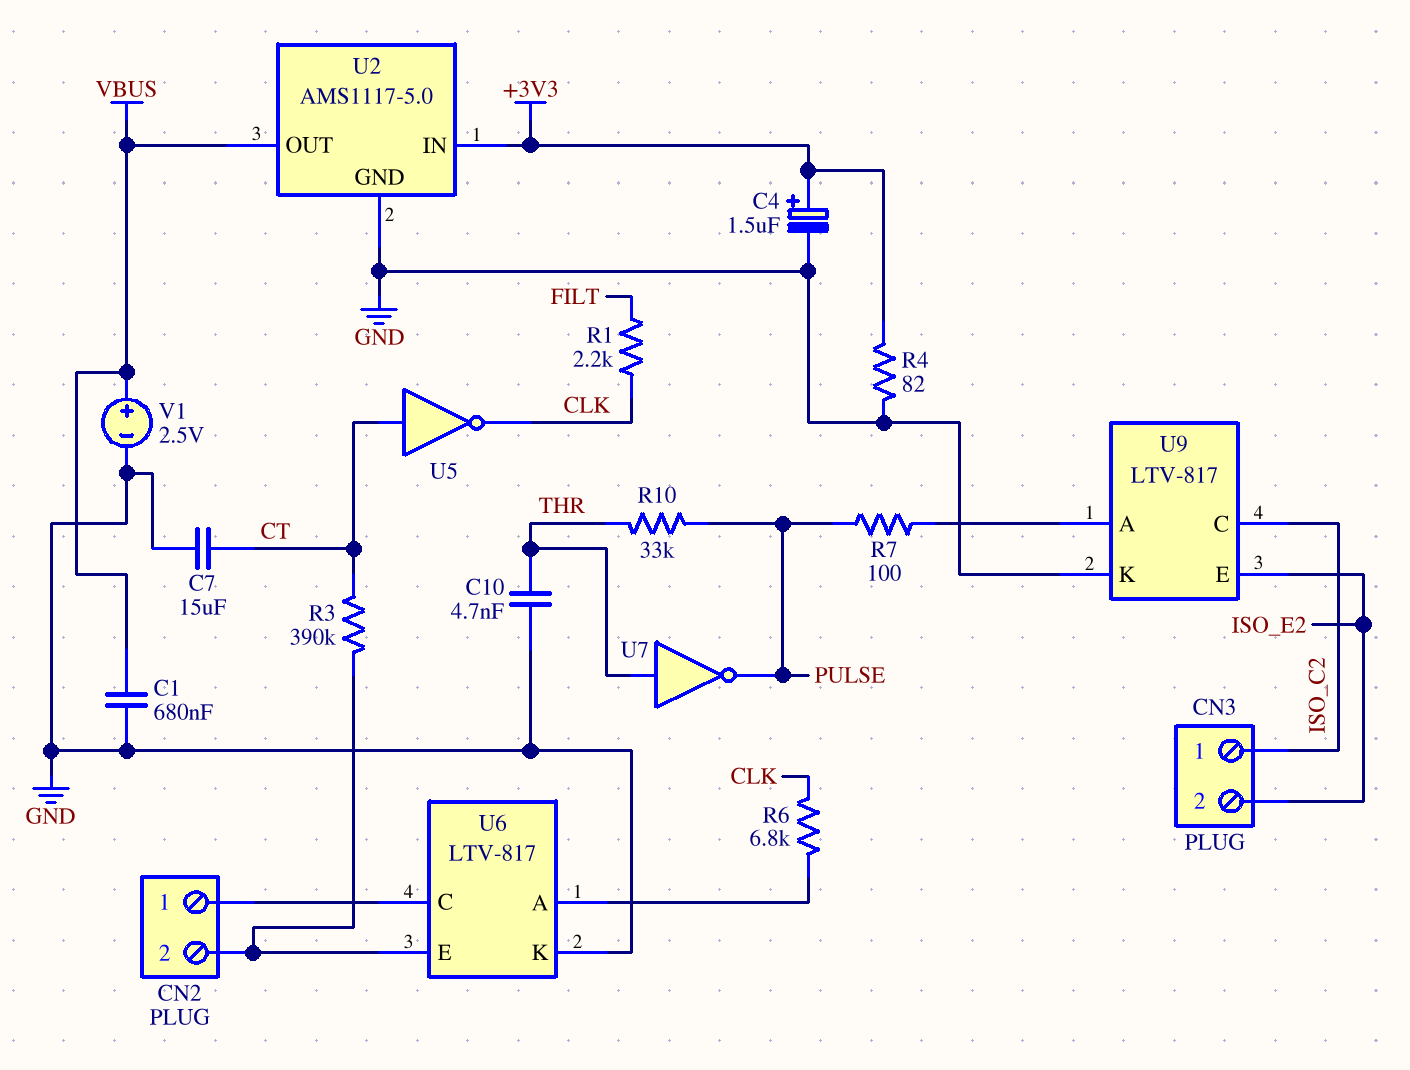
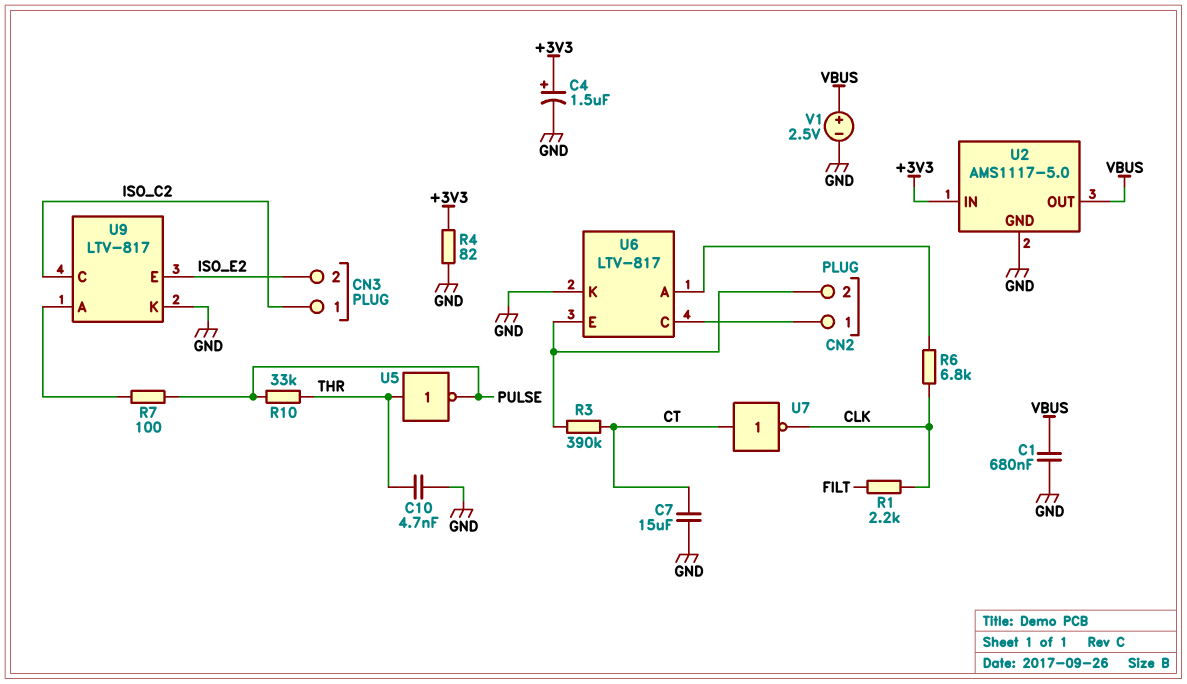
U5: NOT (in CT, out CLK) -> NOT (in THR, out PULSE)
U7: NOT (in THR, out PULSE) -> NOT (in CT, out CLK)

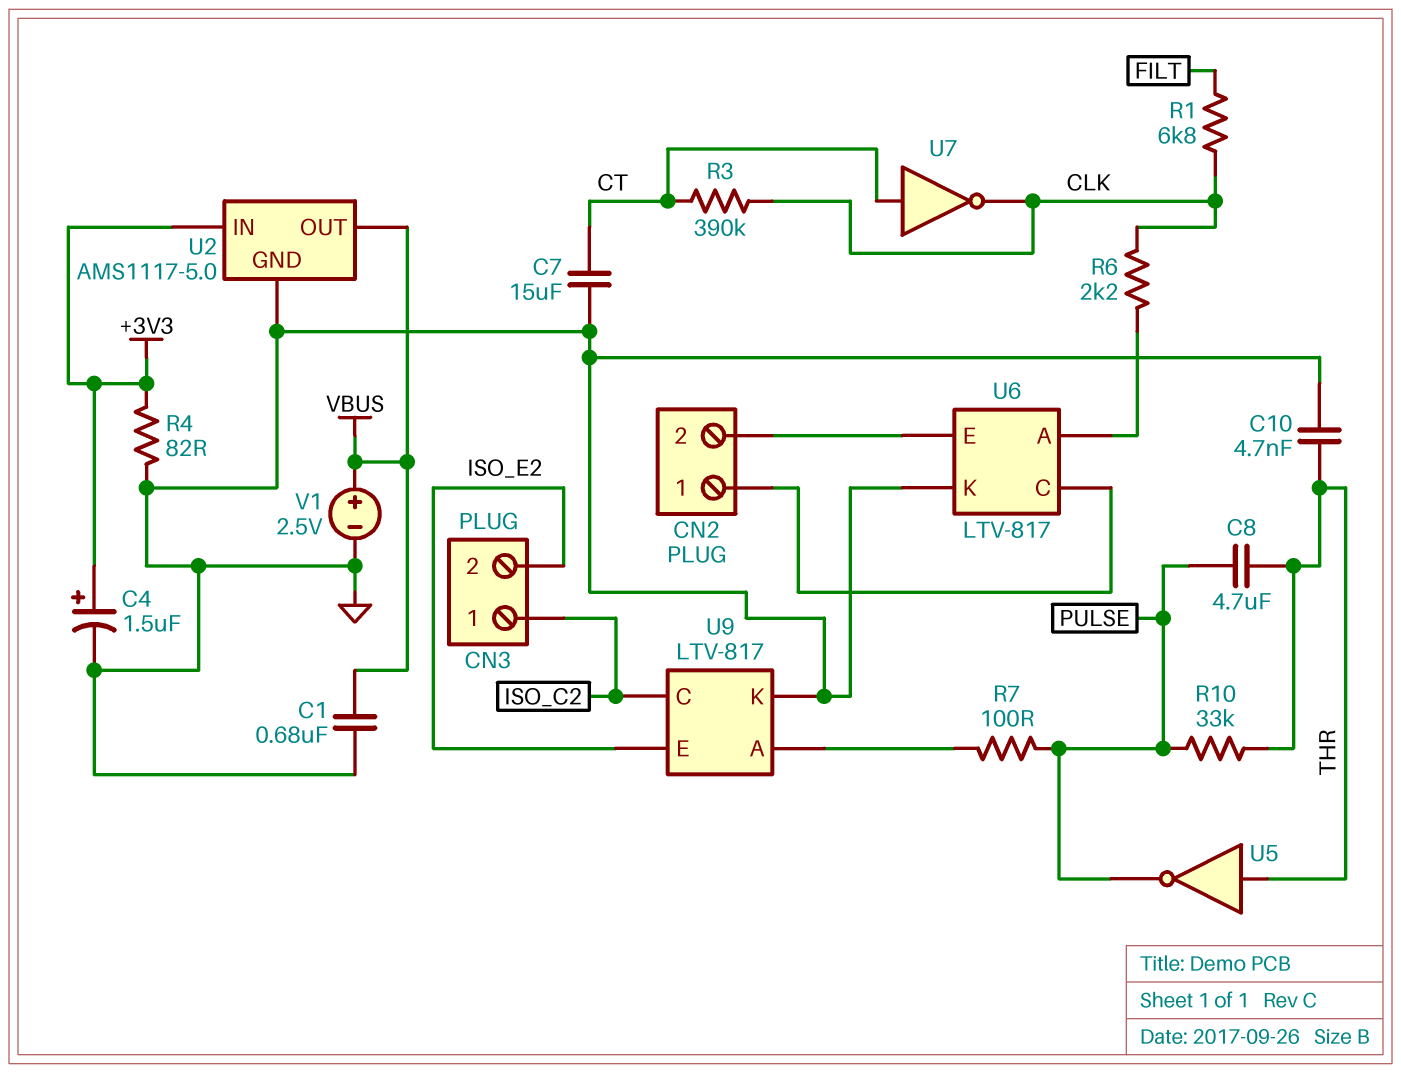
C8: none -> 4.7uF (PULSE, THR)
R1: 2.2k (CLK, FILT) -> 6.8k (CLK, FILT)
R3: 390k (CN2/2, CT) -> 390k (CLK, CT)
R6: 6.8k (CLK, U6/A) -> 2.2k (CLK, U6/A)

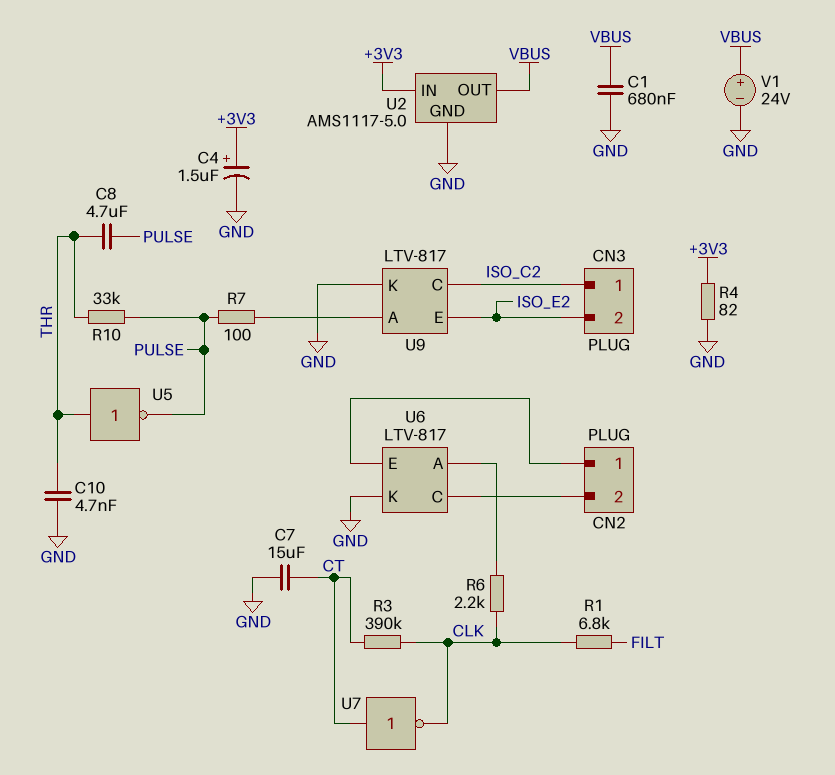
U6 pin C: CN2/1 -> CN2/2
U6 pin E: CN2/2 -> CN2/1
V1: 2.5V (plus VBUS, minus GND) -> 24V (plus VBUS, minus GND)

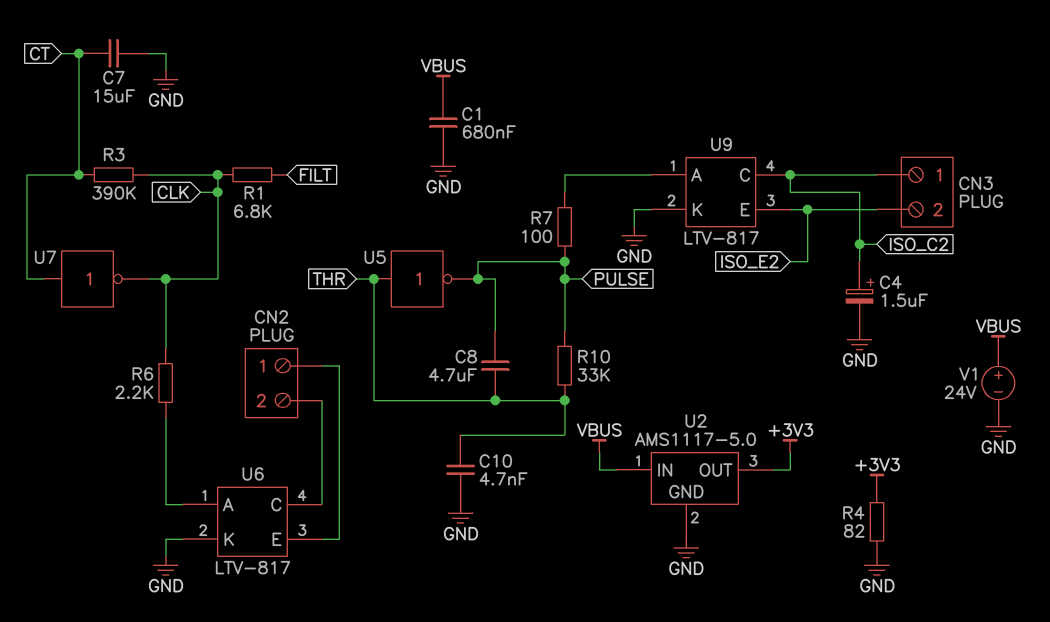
C4: 1.5uF (plus +3V3, minus GND) -> 1.5uF (plus ISO_C2, minus GND)
U2 pin IN: +3V3 -> VBUS
U2 pin OUT: VBUS -> +3V3

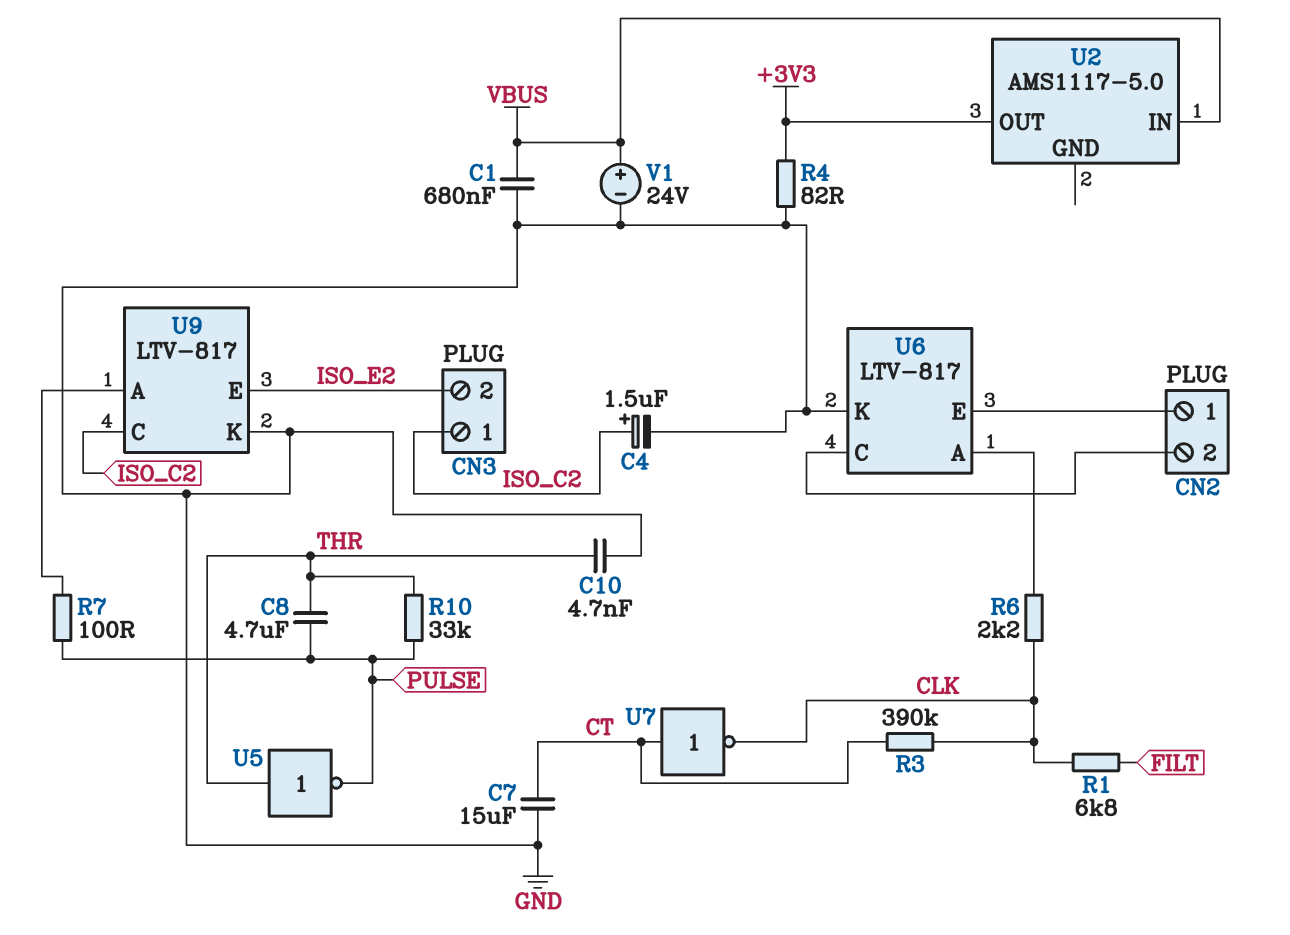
U2 pin GND: GND -> none

